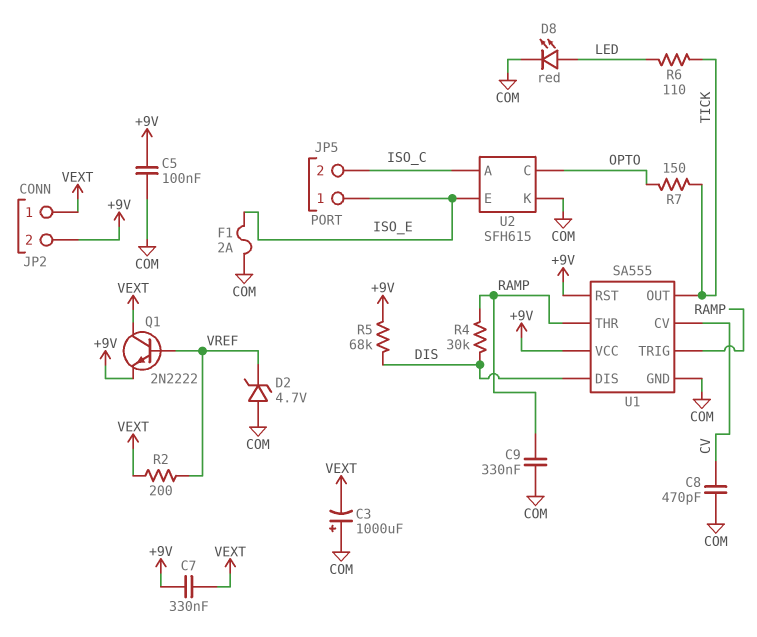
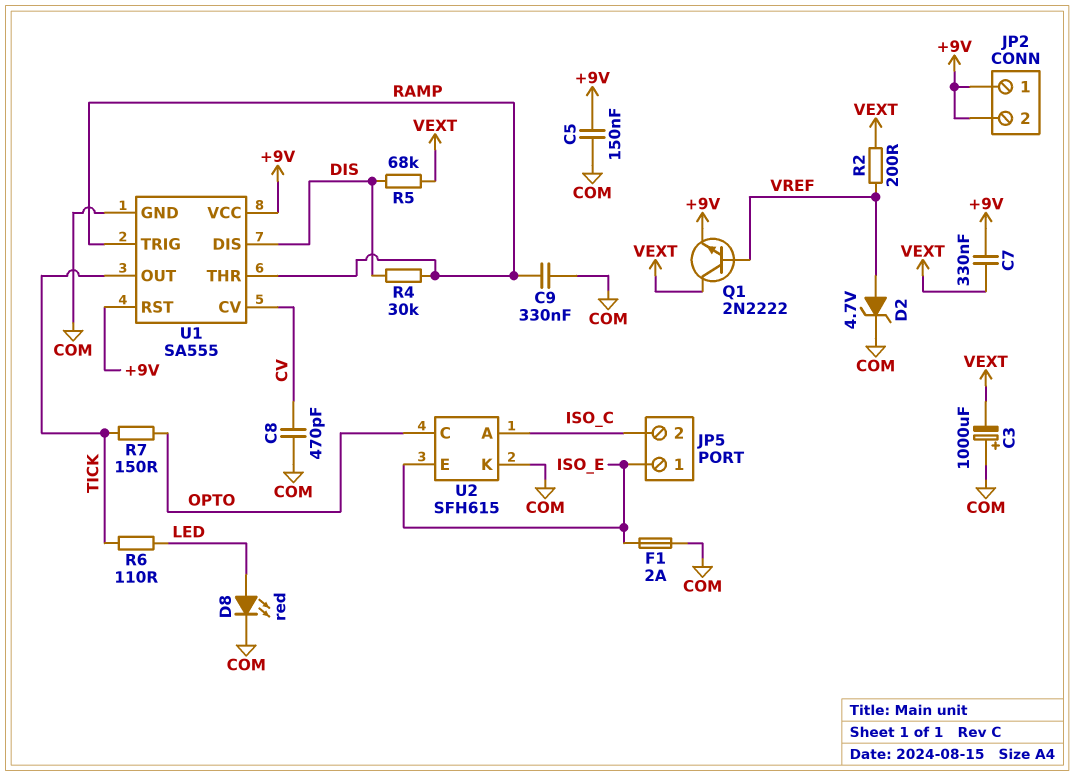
C5: 100nF (+9V, COM) -> 150nF (+9V, COM)
D2: zener 4.7V (A COM, K VREF) -> zener 4.7V (A VREF, K COM)
JP2 pin 1: VEXT -> +9V
R5: 68k (+9V, DIS) -> 68k (DIS, VEXT)

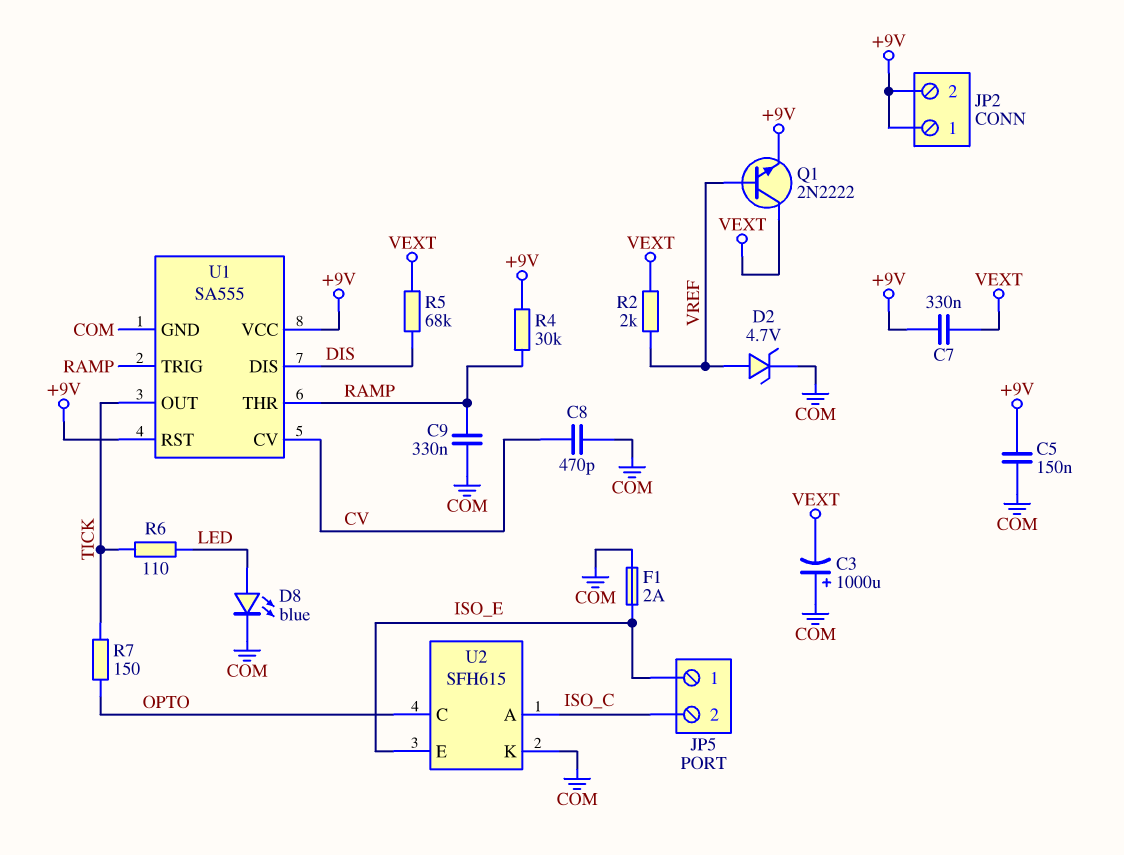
D8: LED red (A LED, K COM) -> LED blue (A LED, K COM)
R2: 200 (VEXT, VREF) -> 2k (VEXT, VREF)
R4: 30k (DIS, RAMP) -> 30k (+9V, RAMP)

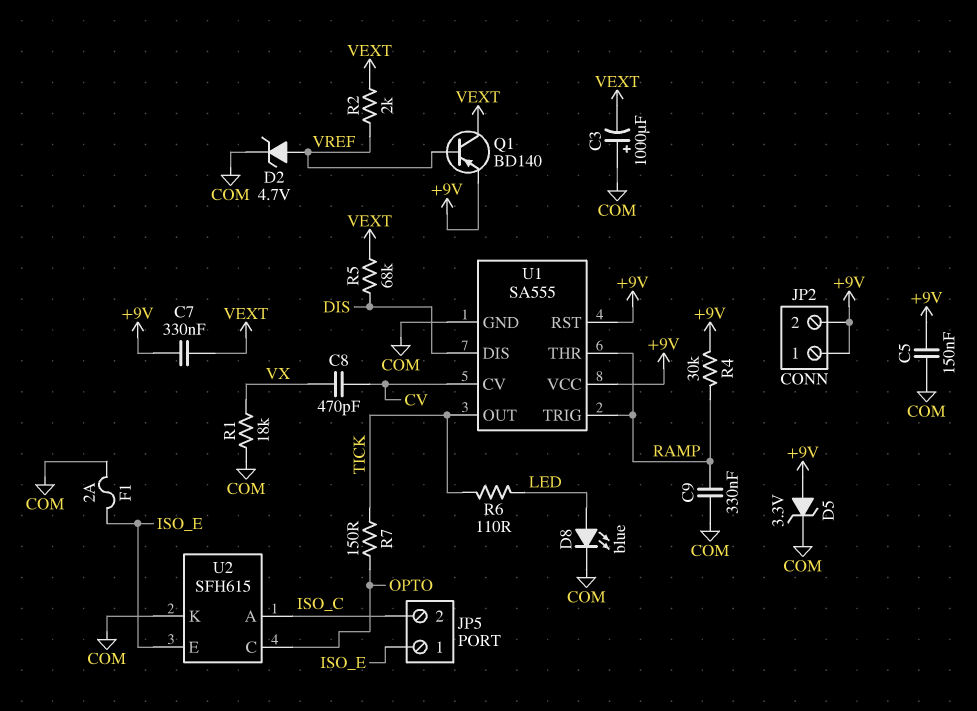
C8: 470pF (COM, CV) -> 470pF (CV, VX)
D5: none -> zener 3.3V (A +9V, K COM)
Q1: NPN 2N2222 (B VREF, C VEXT, E +9V) -> PNP BD140 (B VREF, C VEXT, E +9V)
R1: none -> 18k (COM, VX)

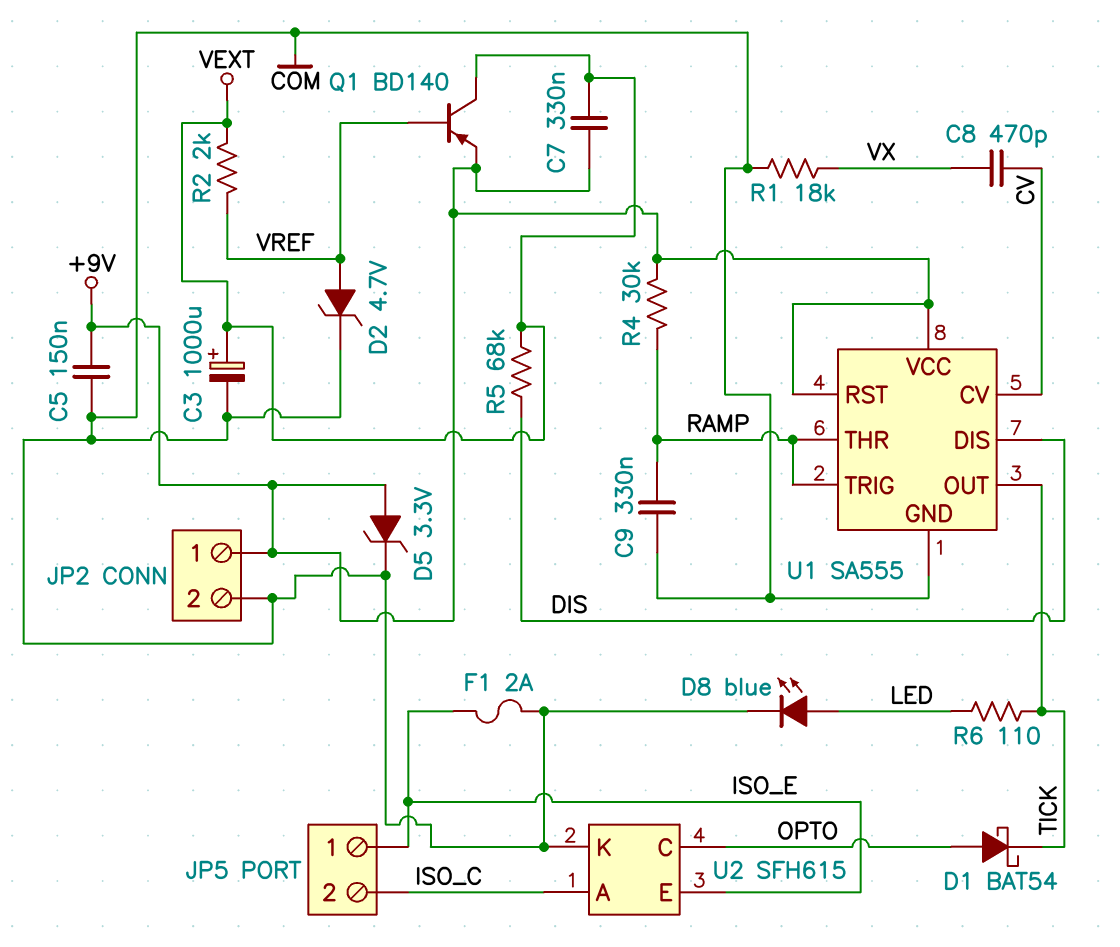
C3: 1000uF (plus COM, minus VEXT) -> 1000uF (plus VEXT, minus COM)
D1: none -> schottky BAT54 (A OPTO, K TICK)
JP2 pin 2: +9V -> COM
R7: 150 (OPTO, TICK) -> none

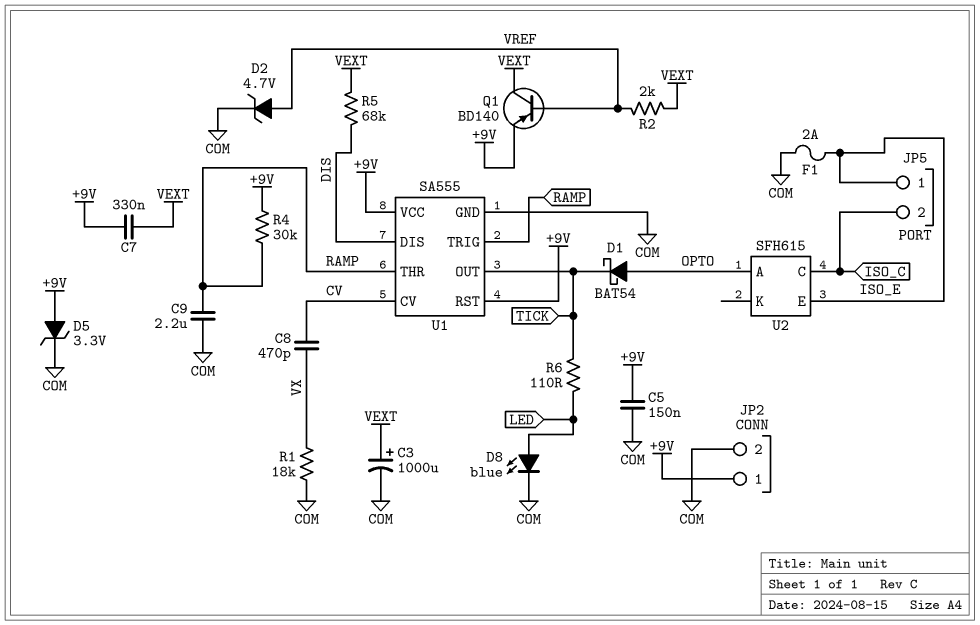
C9: 330nF (COM, RAMP) -> 2.2uF (COM, RAMP)
U2 pin A: ISO_C -> OPTO
U2 pin C: OPTO -> ISO_C
U2 pin K: COM -> none

